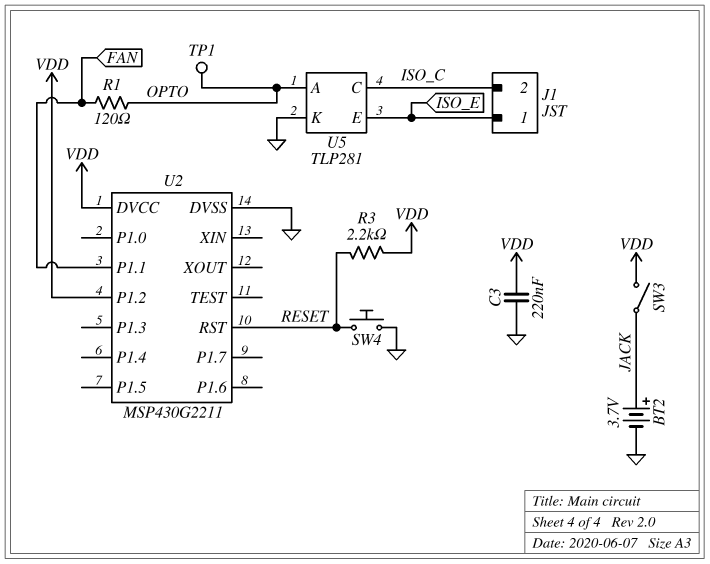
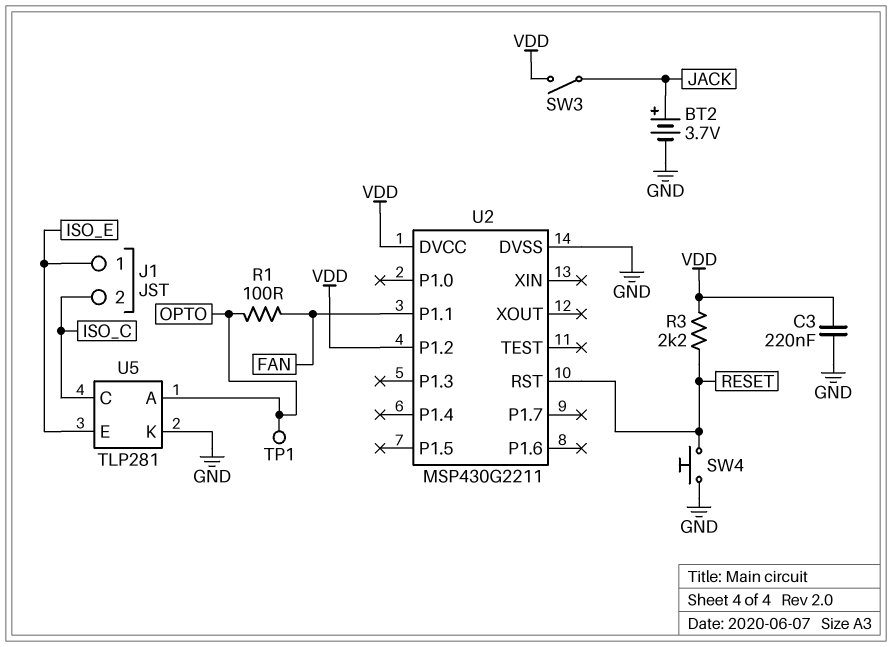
R1: 120 (FAN, OPTO) -> 100 (FAN, OPTO)

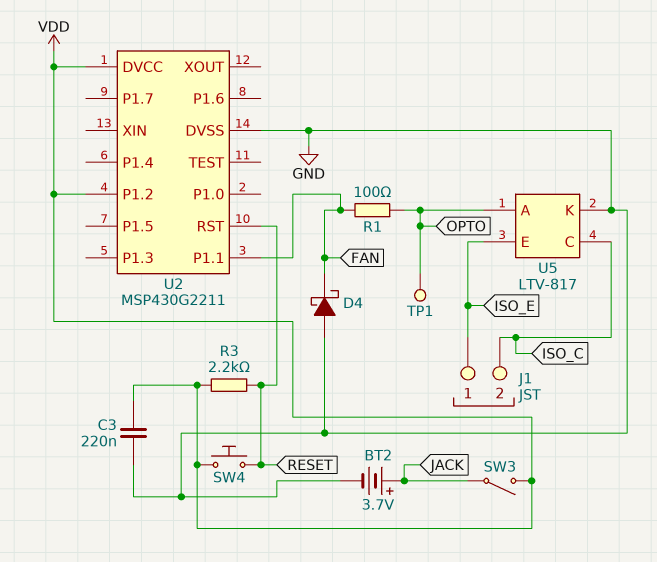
D4: none -> schottky (A GND, K FAN)
SW4: button (GND, RESET) -> button (RESET, VDD)
U5: TLP281 -> LTV-817

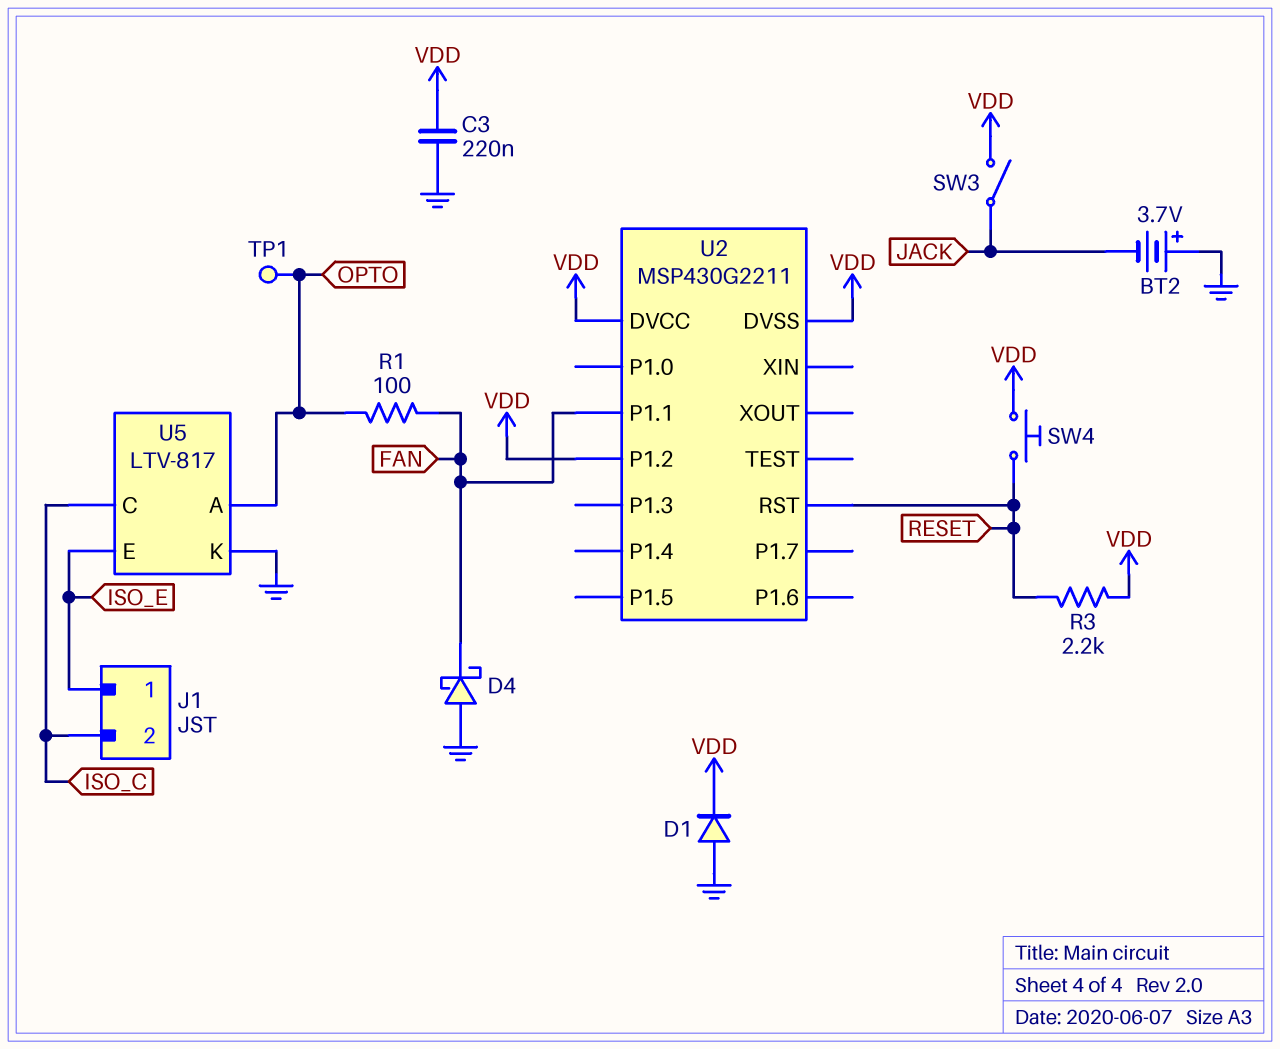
BT2: 3.7V (plus JACK, minus GND) -> 3.7V (plus GND, minus JACK)
D1: none -> diode (A GND, K VDD)
U2 pin DVSS: GND -> VDD

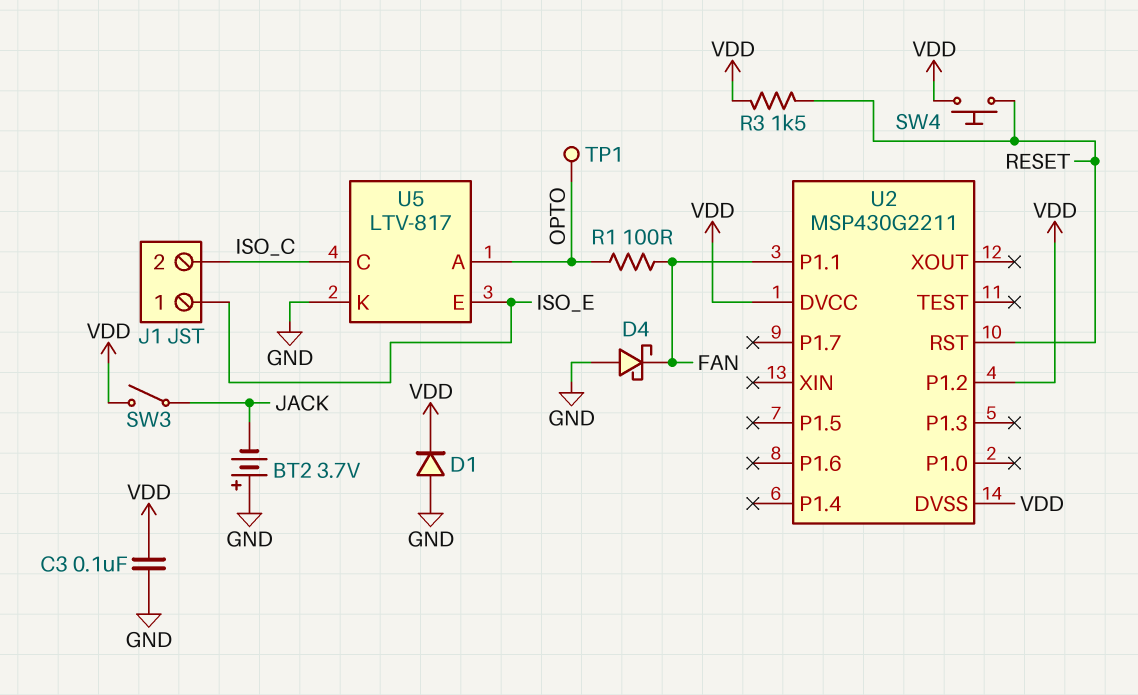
C3: 220nF (GND, VDD) -> 100nF (GND, VDD)
R3: 2.2k (RESET, VDD) -> 1.5k (RESET, VDD)

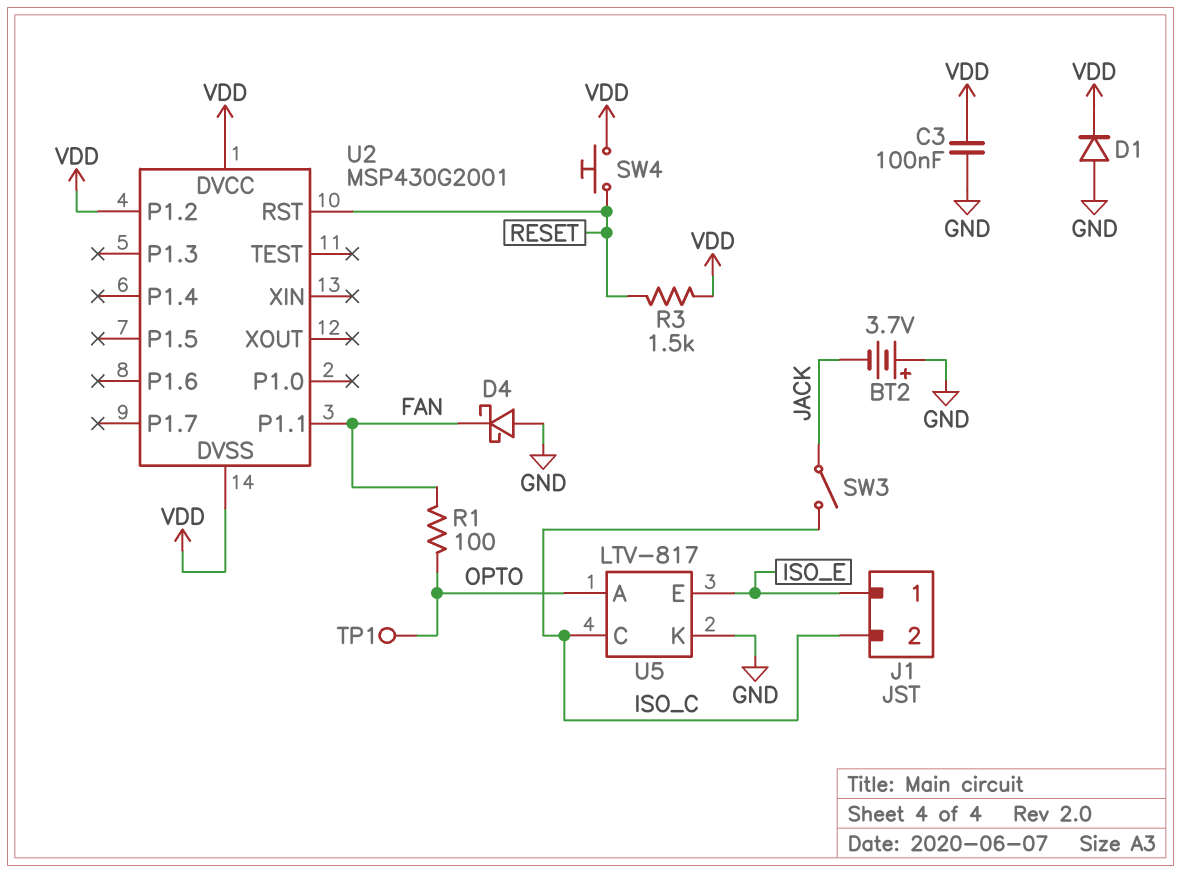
SW3: switch (JACK, VDD) -> switch (ISO_C, JACK)
U2: MSP430G2211 -> MSP430G2001

